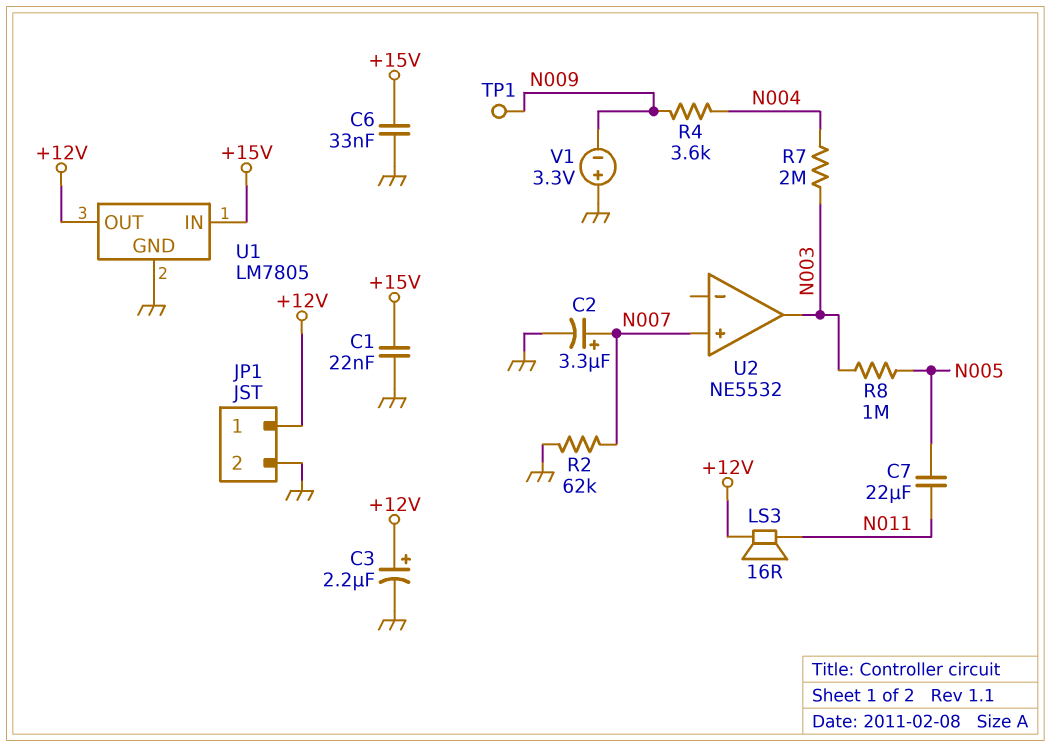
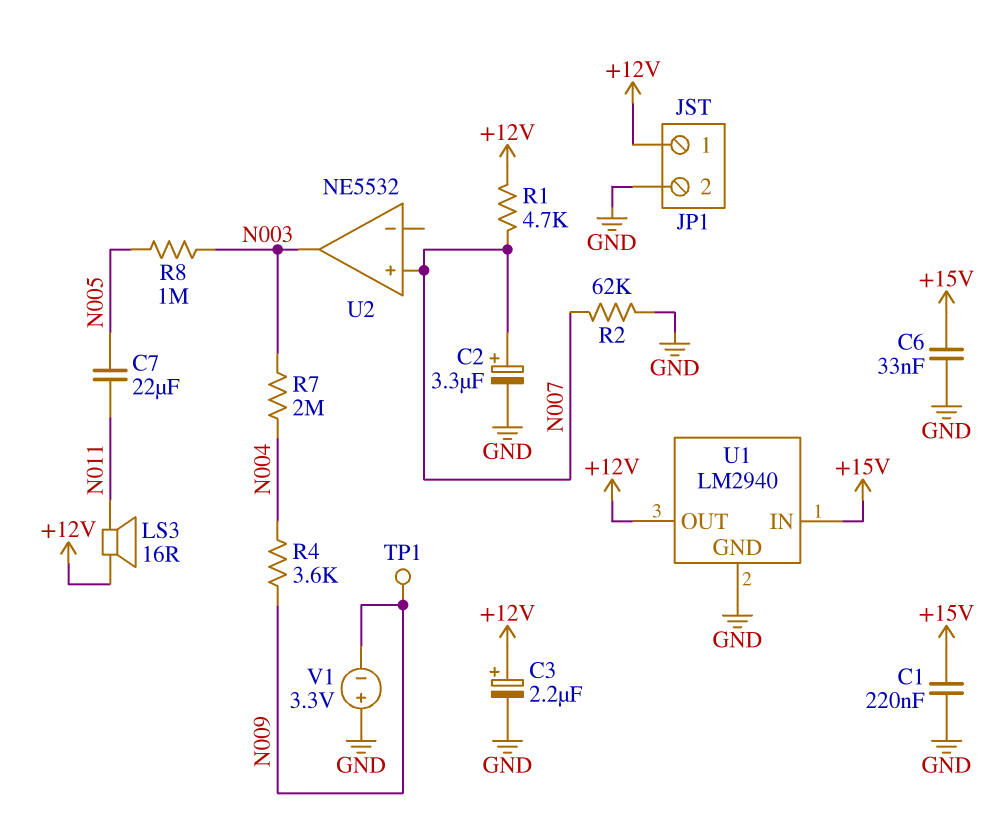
C1: 22nF (+15V, GND) -> 220nF (+15V, GND)
R1: none -> 4.7k (+12V, N007)
U1: LM7805 -> LM2940

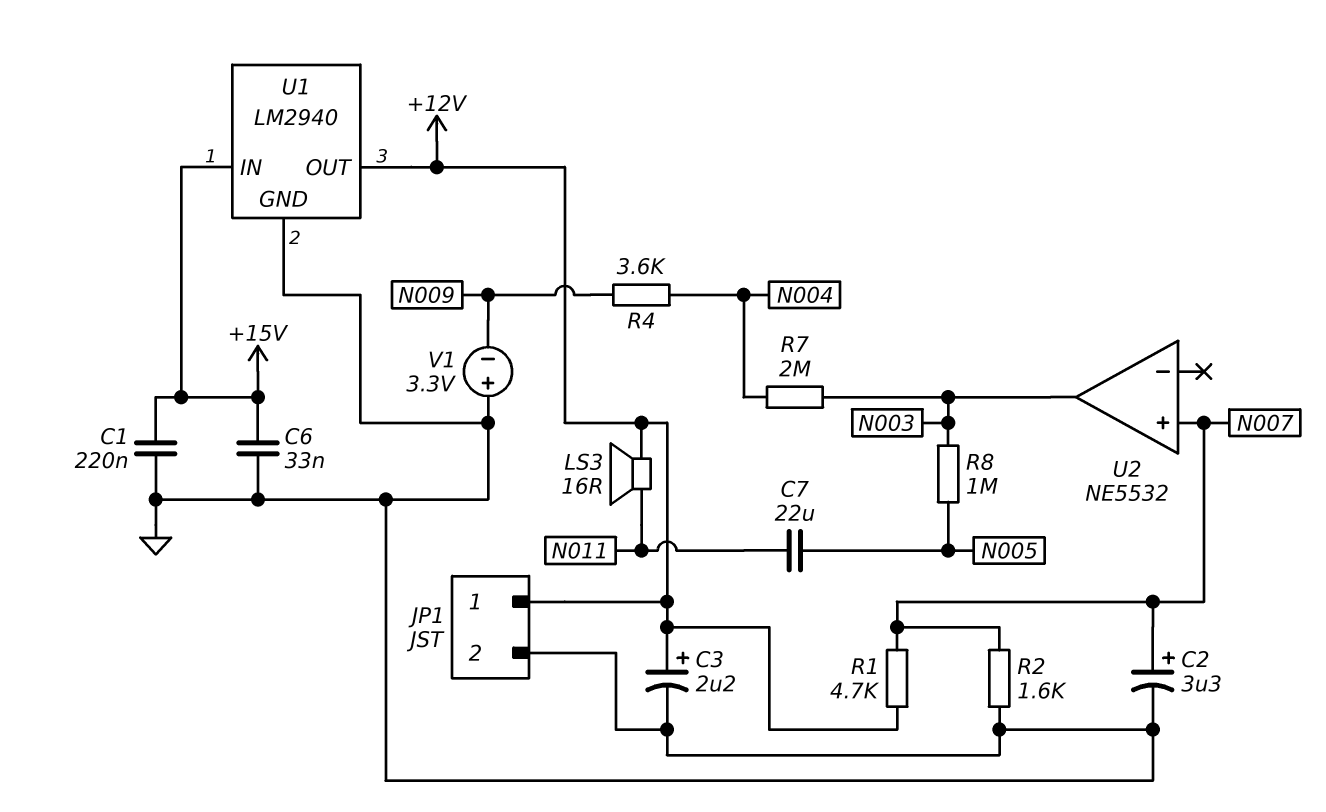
R2: 62k (GND, N007) -> 1.6k (GND, N007)
TP1: test point (N009) -> none

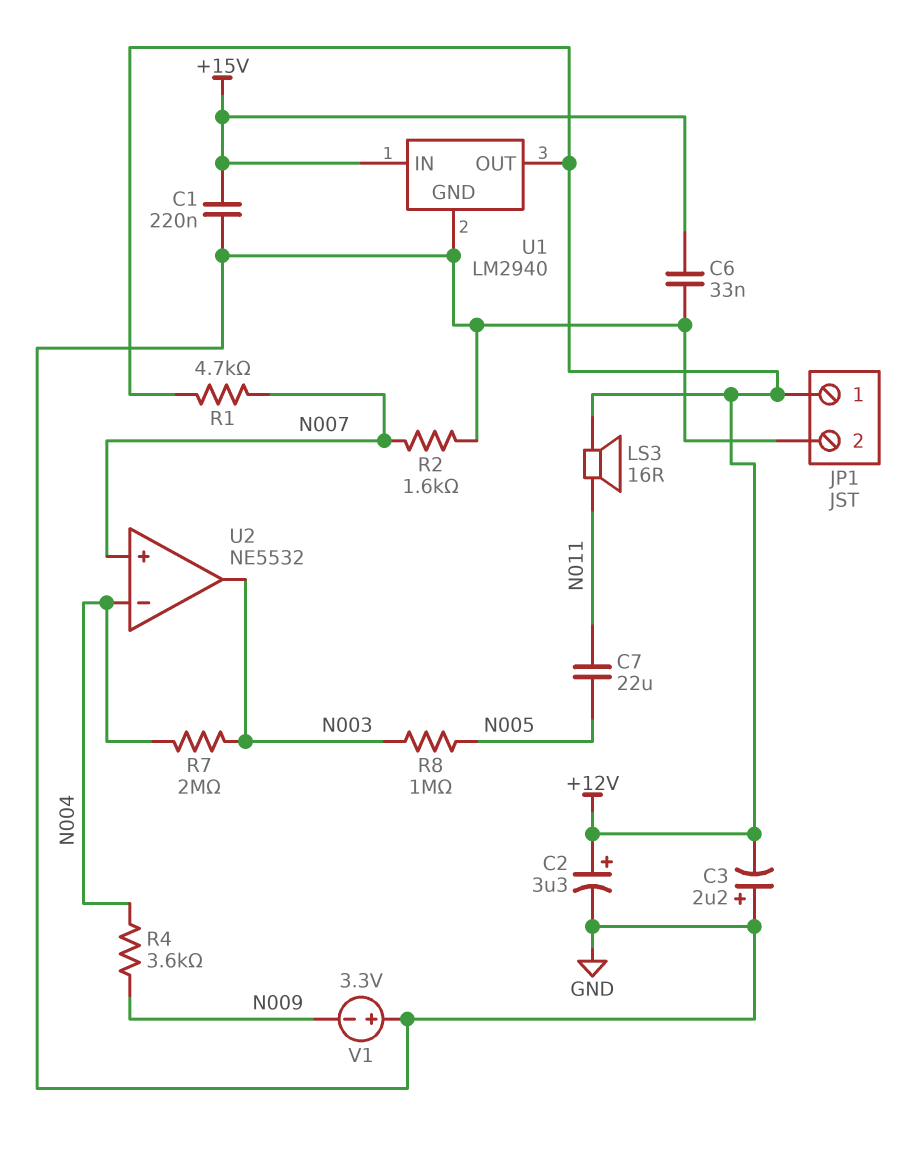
C2: 3.3uF (plus N007, minus GND) -> 3.3uF (plus +12V, minus GND)
C3: 2.2uF (plus +12V, minus GND) -> 2.2uF (plus GND, minus +12V)
U2 pin in-: none -> N004

